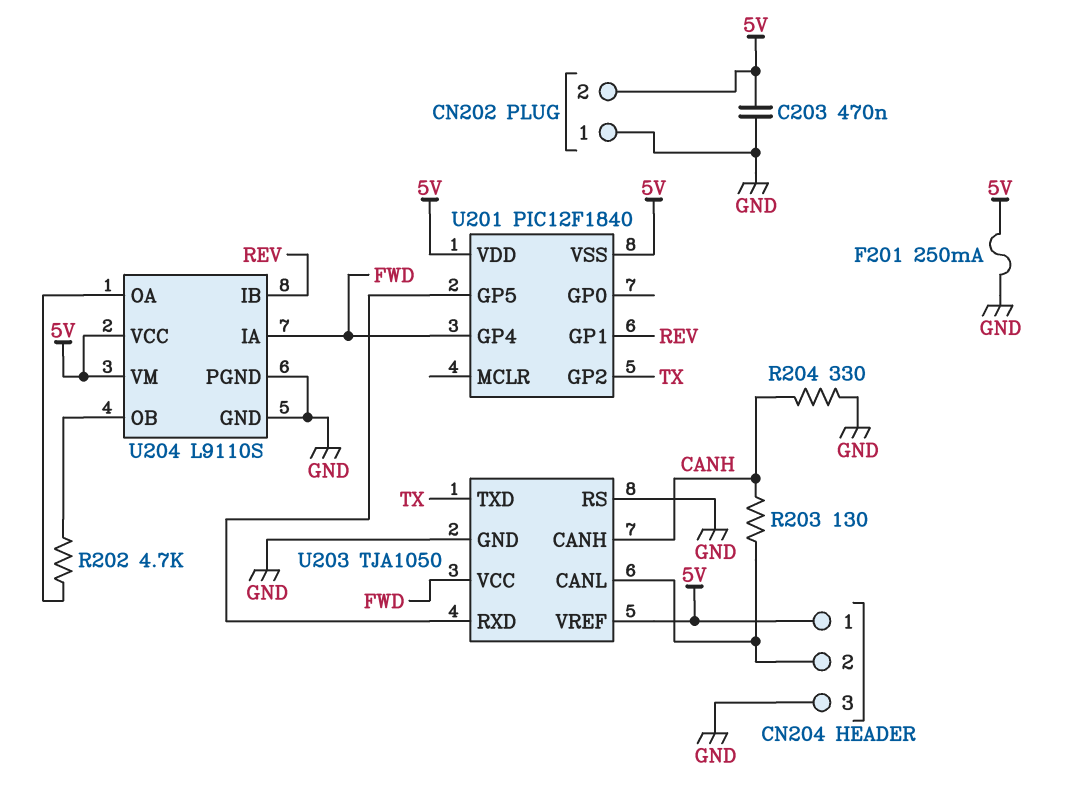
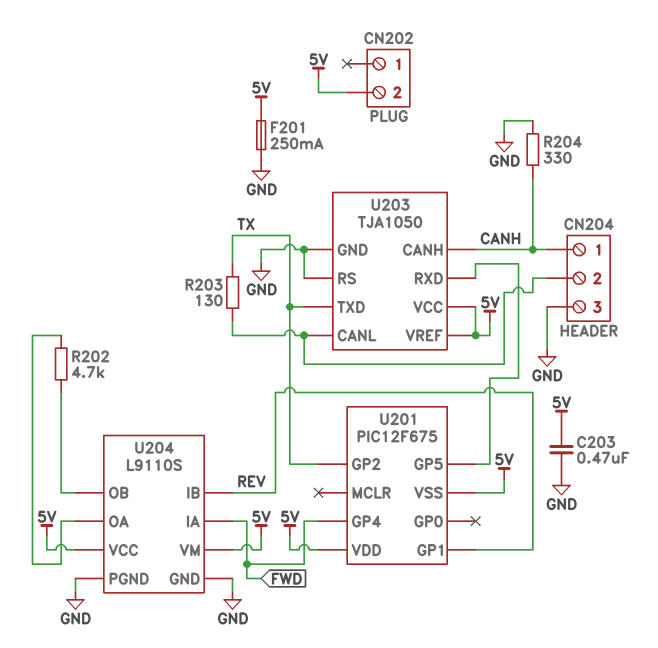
CN202 pin 1: GND -> none
CN204 pin 1: 5V -> CANH
R203: 130 (CANH, CN204/2) -> 130 (CN204/2, TX)
U201: PIC12F1840 -> PIC12F675
U203 pin VCC: FWD -> 5V

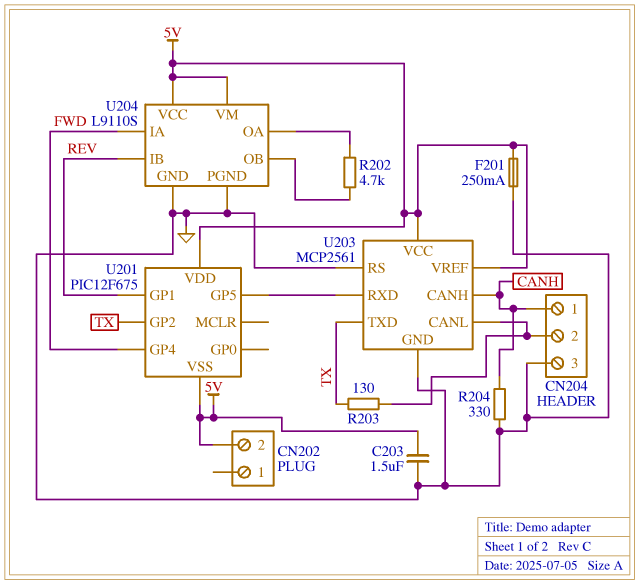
C203: 470nF (5V, GND) -> 1.5uF (5V, GND)
U203: TJA1050 -> MCP2561

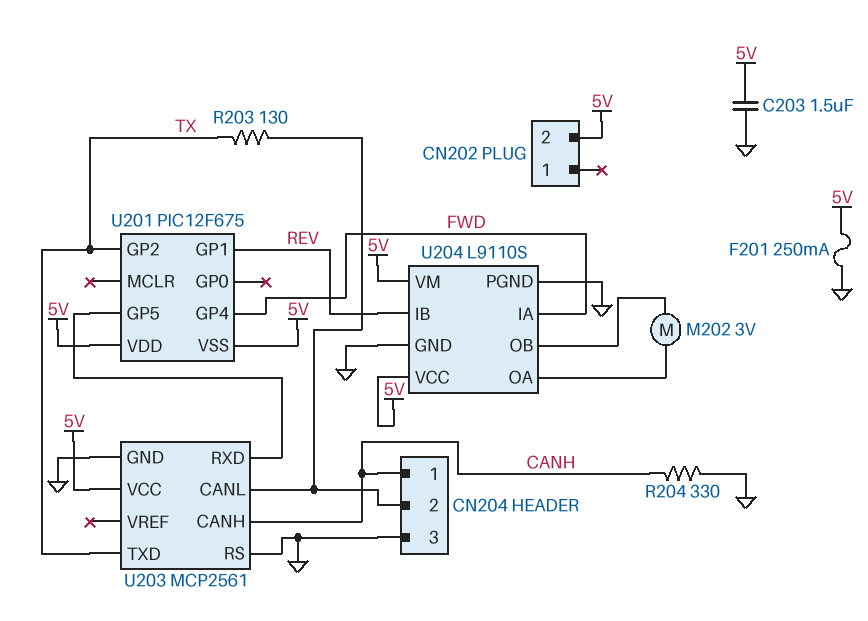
M202: none -> motor 3V (U204/OA, U204/OB)
R202: 4.7k (U204/OA, U204/OB) -> none
U203 pin VREF: 5V -> none

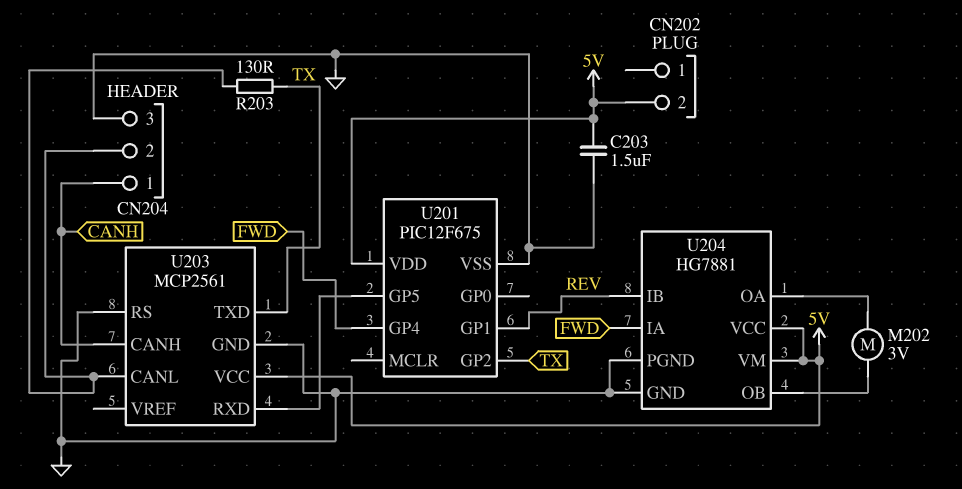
F201: 250mA (5V, GND) -> none
R204: 330 (CANH, GND) -> none
U201 pin VSS: 5V -> GND
U204: L9110S -> HG7881

